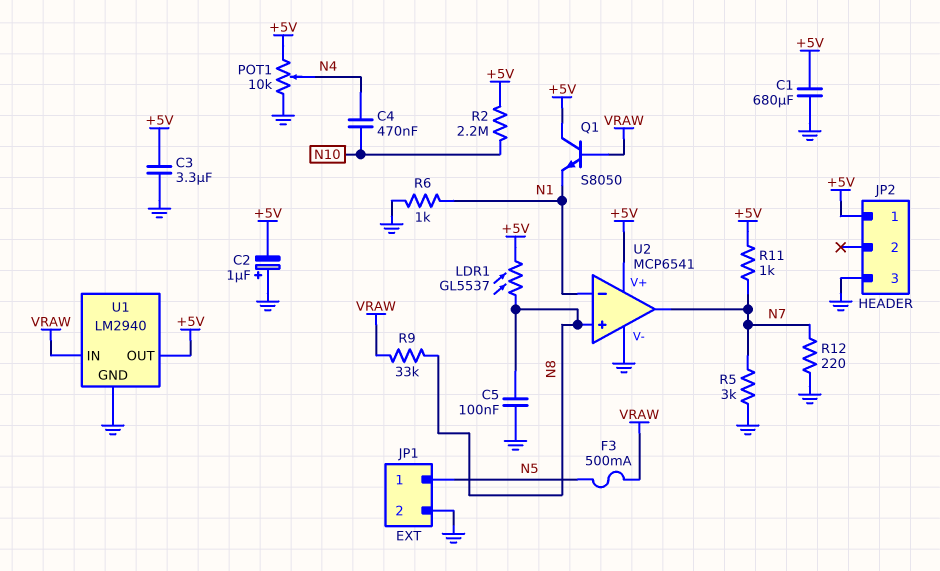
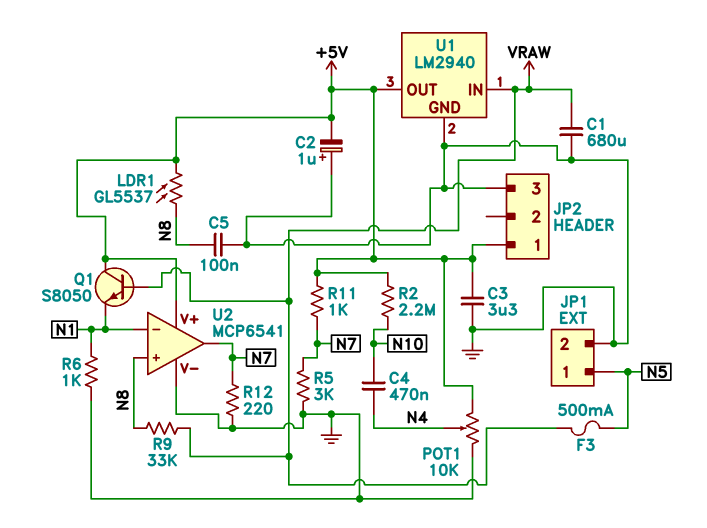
C1: 680uF (+5V, GND) -> 680uF (GND, VRAW)

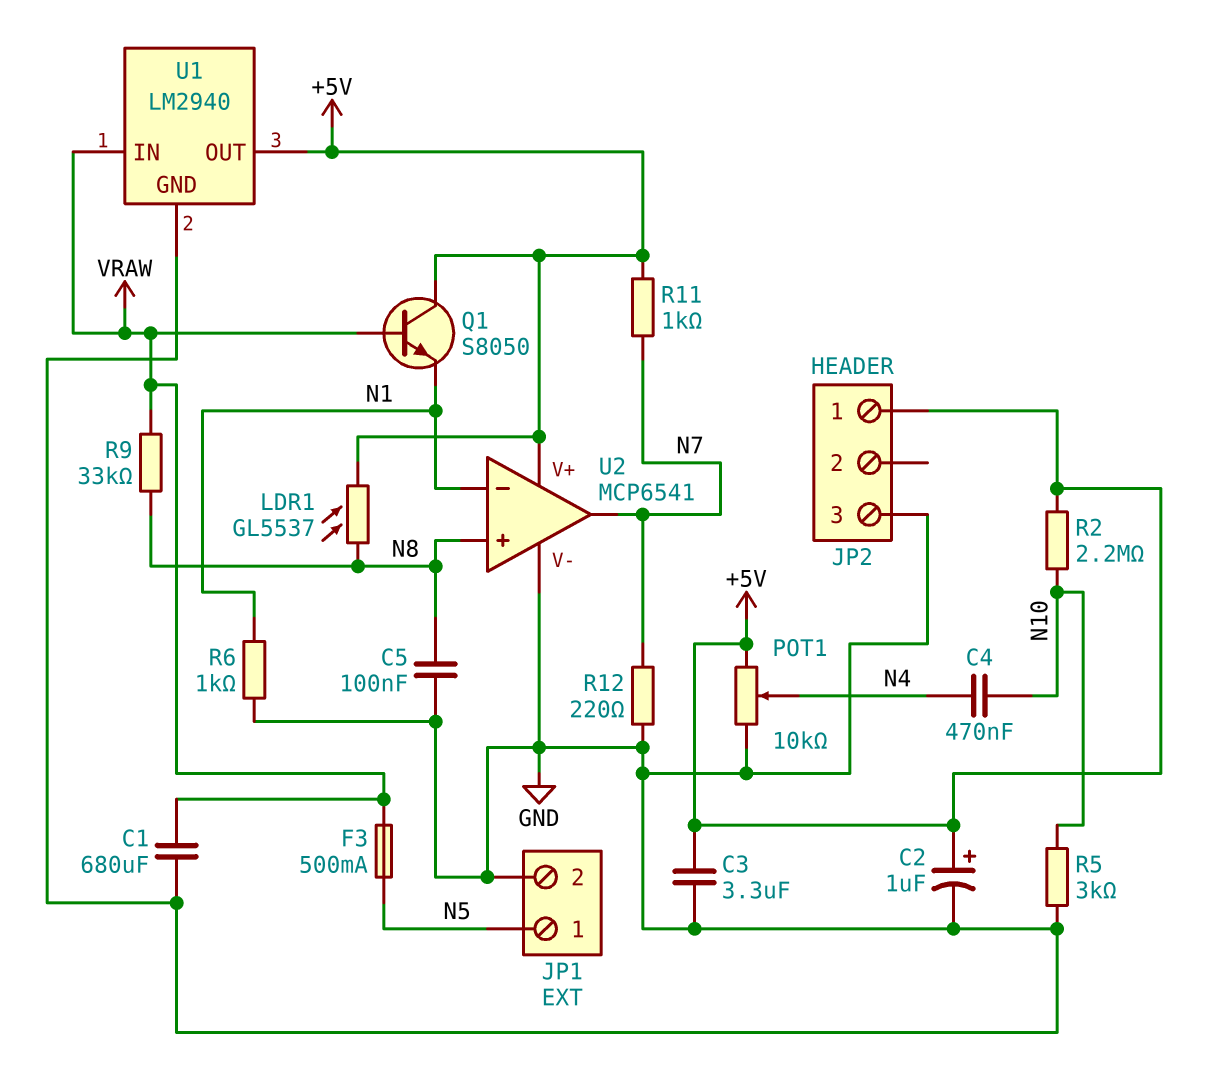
C2: 1uF (plus GND, minus +5V) -> 1uF (plus +5V, minus GND)
R5: 3k (GND, N7) -> 3k (GND, N10)

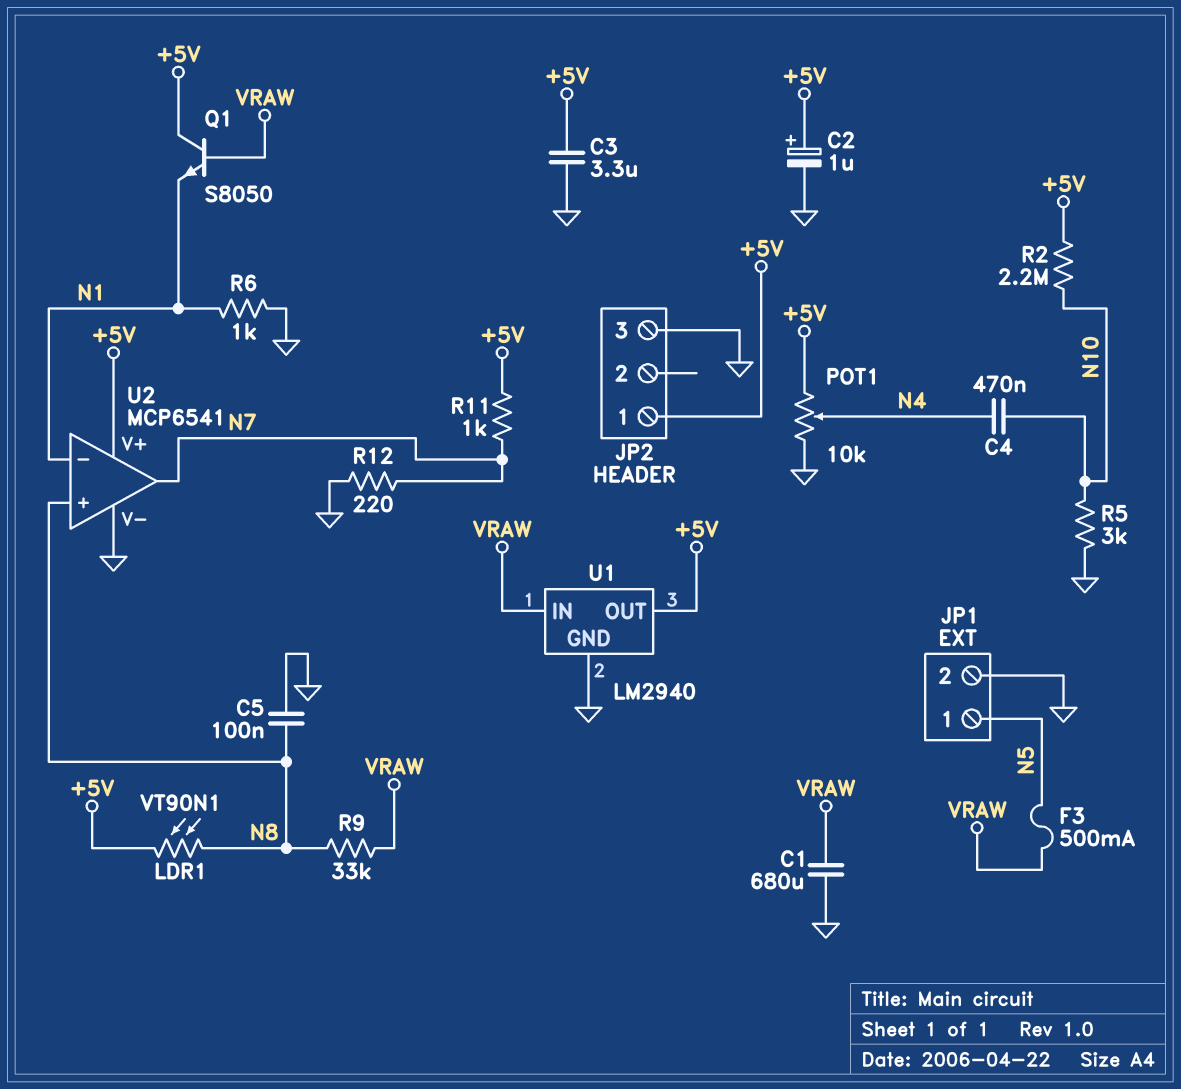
LDR1: GL5537 (+5V, N8) -> VT90N1 (+5V, N8)

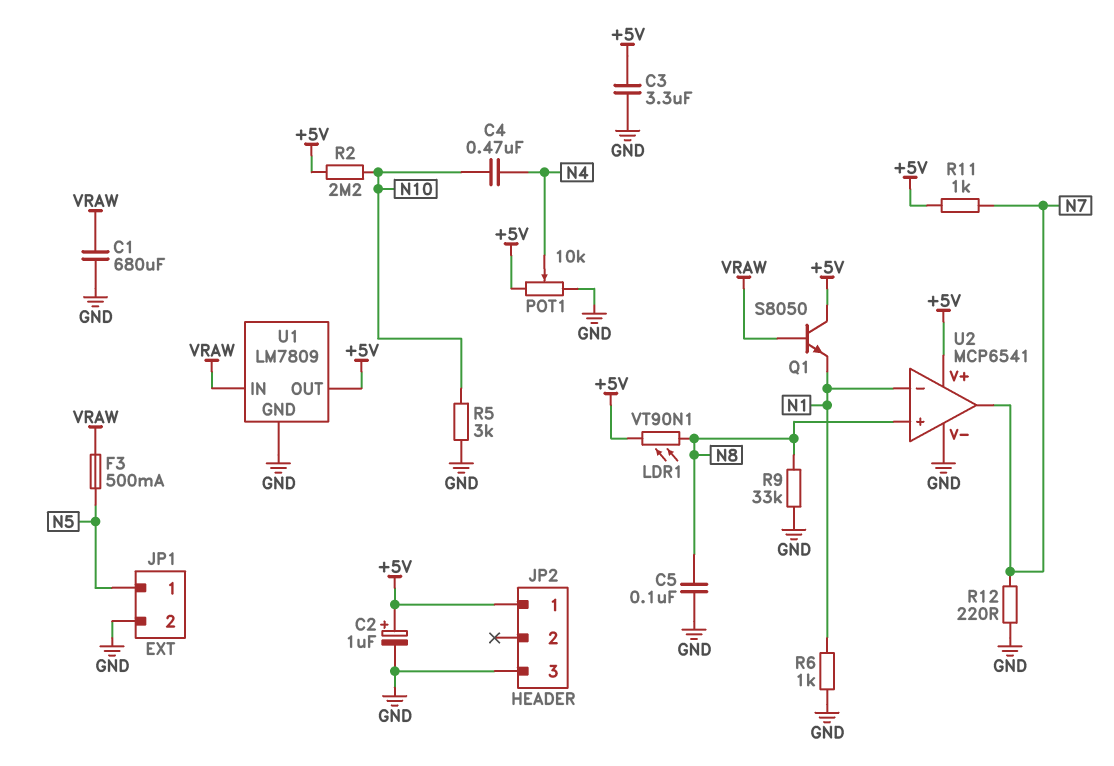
R9: 33k (N8, VRAW) -> 33k (GND, N8)
U1: LM2940 -> LM7809

